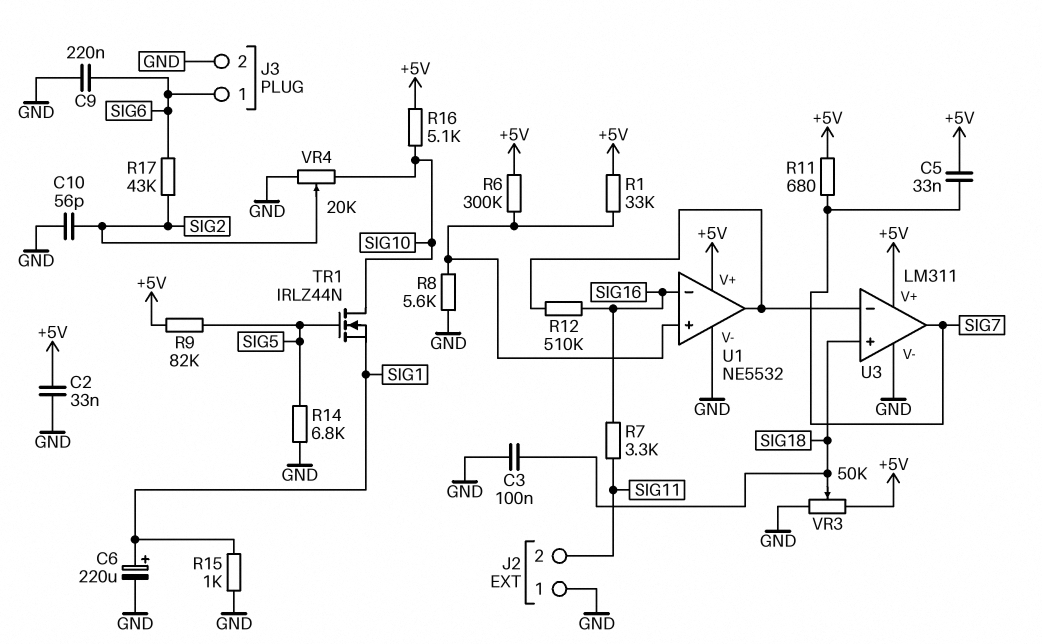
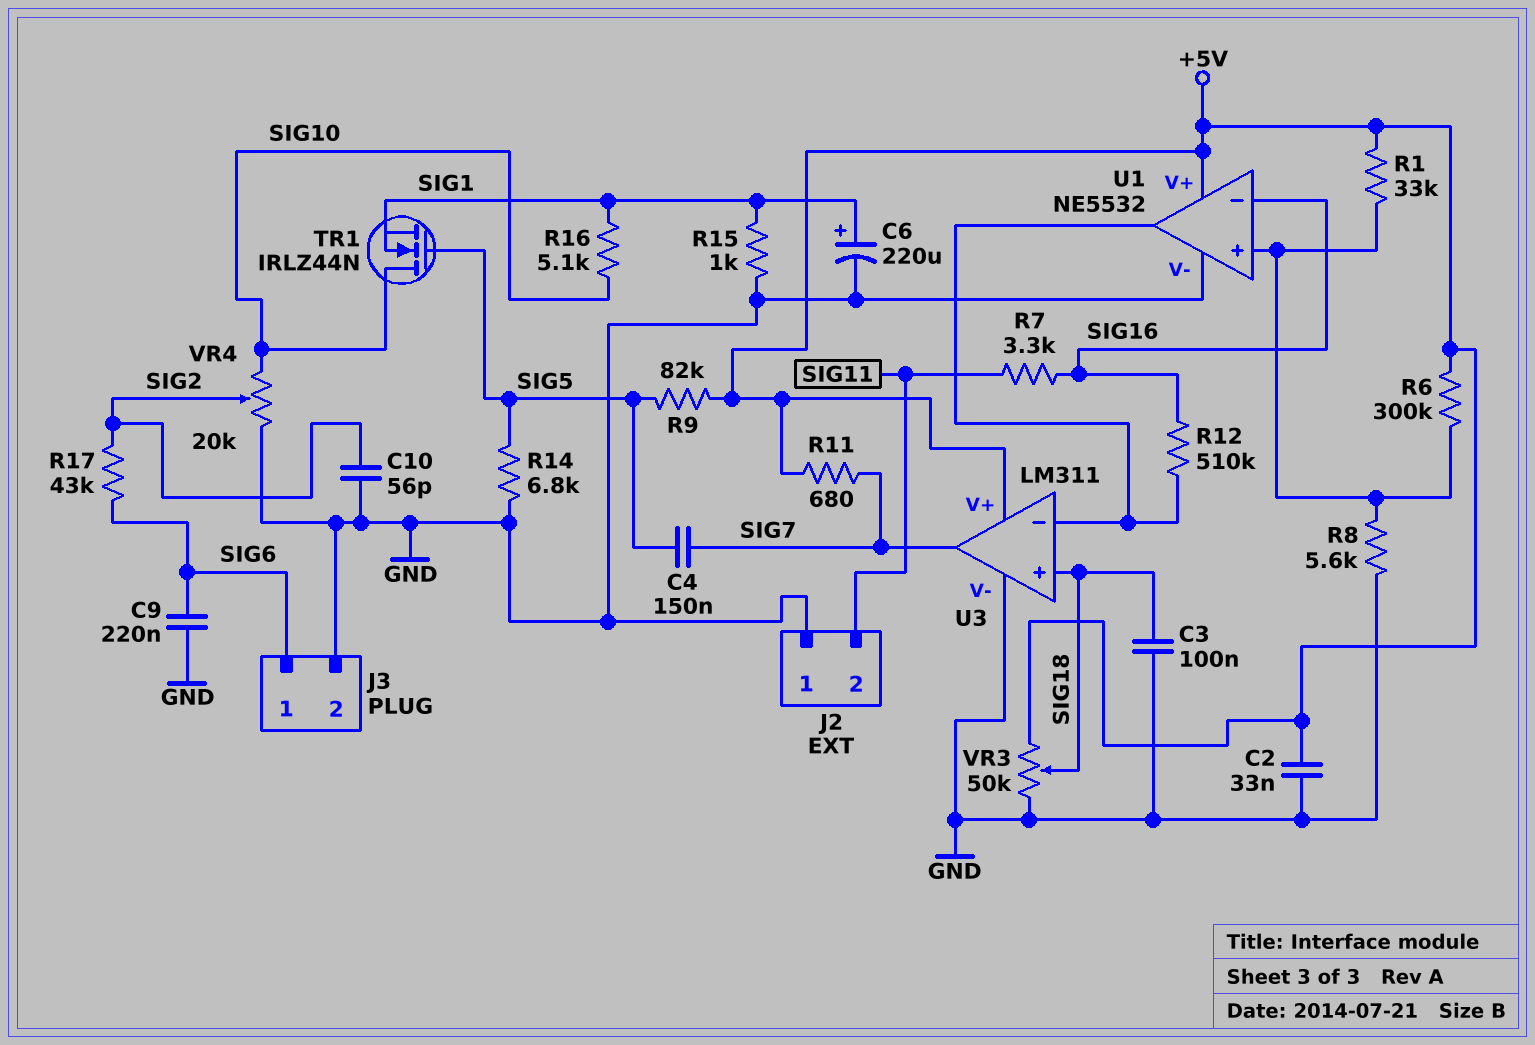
C4: none -> 150nF (SIG5, SIG7)
C5: 33nF (+5V, SIG7) -> none
R16: 5.1k (+5V, SIG10) -> 5.1k (SIG1, SIG10)

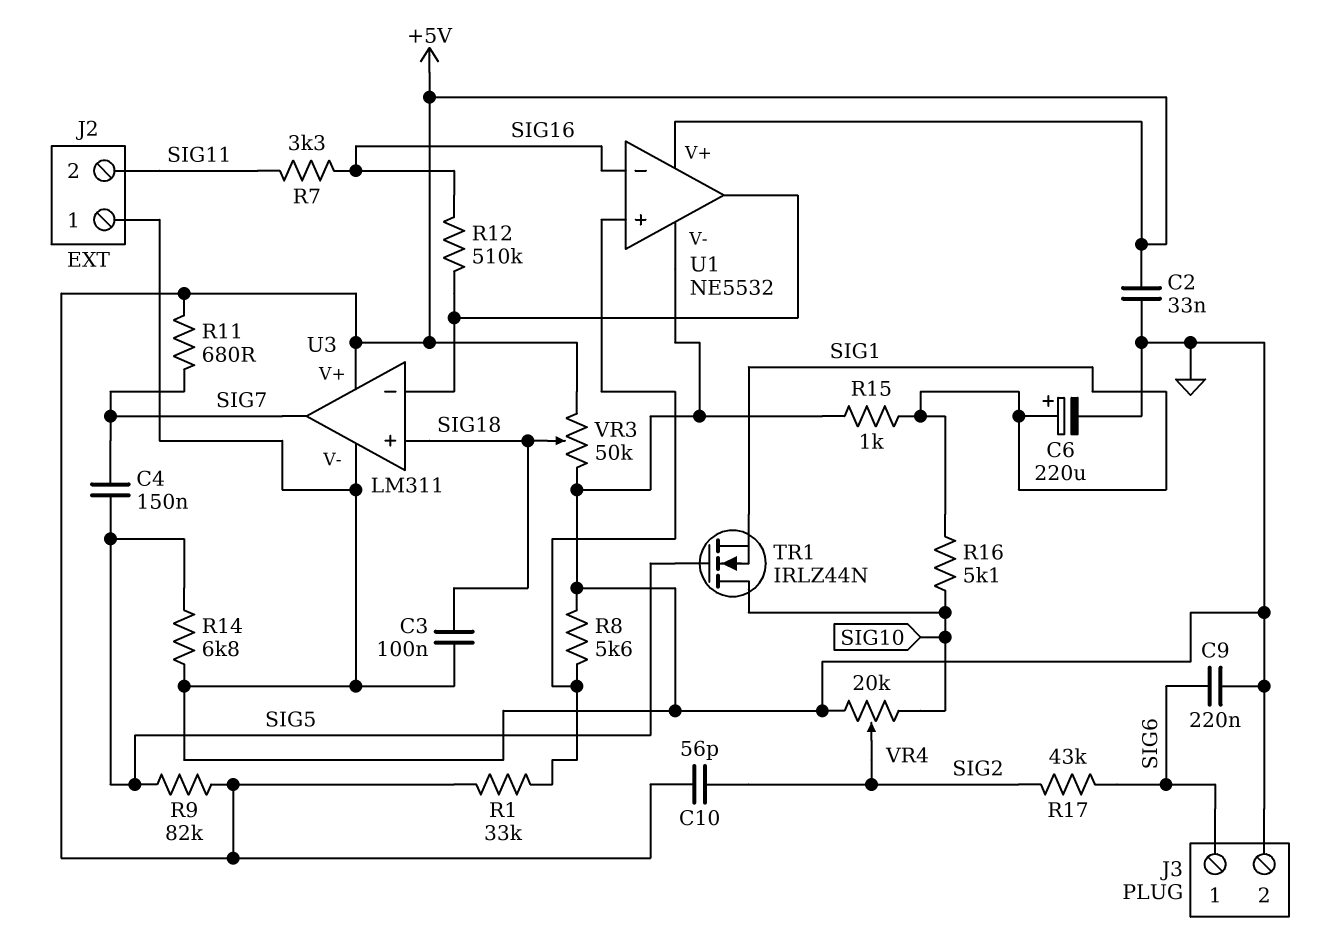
C10: 56pF (GND, SIG2) -> 56pF (+5V, SIG2)
R6: 300k (+5V, U1/in+) -> none

